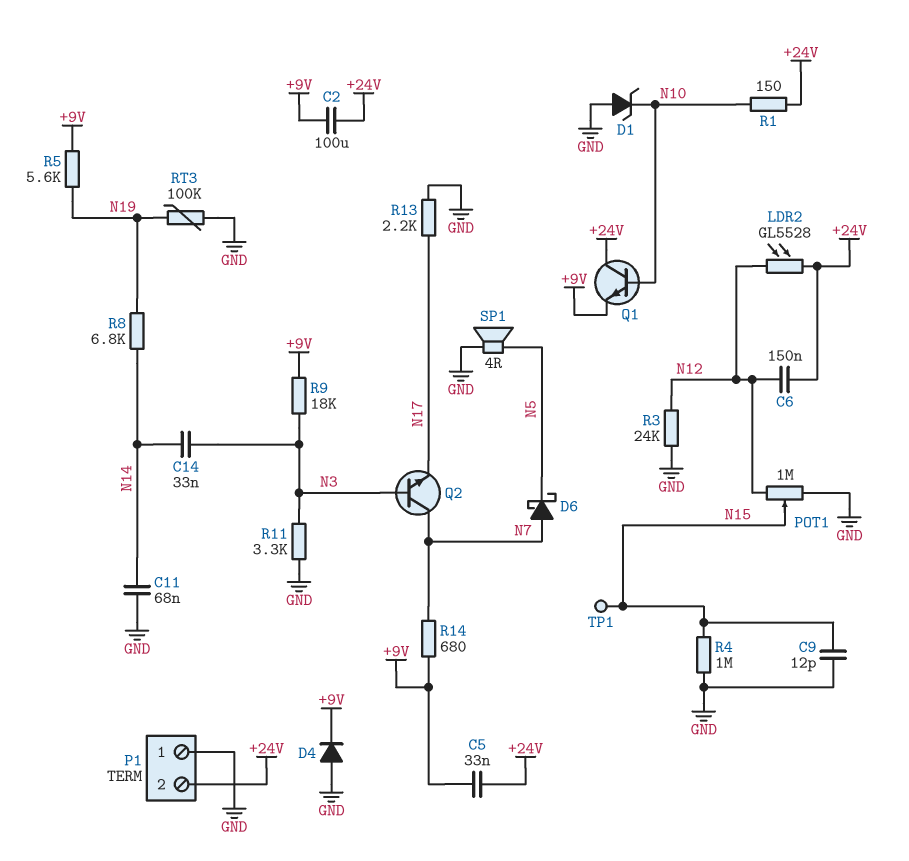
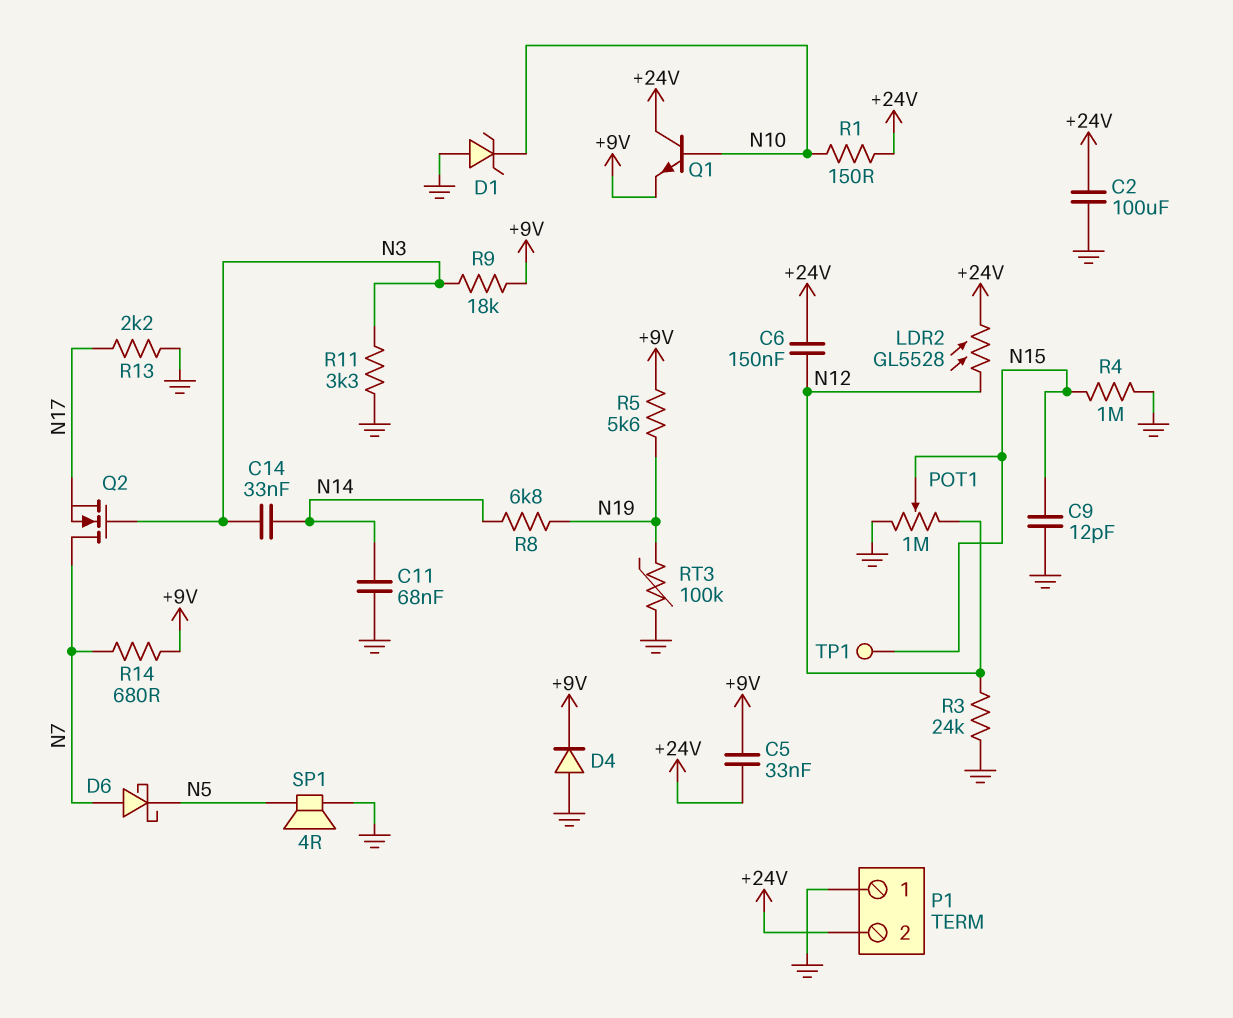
C2: 100uF (+9V, +24V) -> 100uF (+24V, GND)
Q2: NPN (B N3, C N7, E N17) -> NMOS (G N3, D N7, S N17)

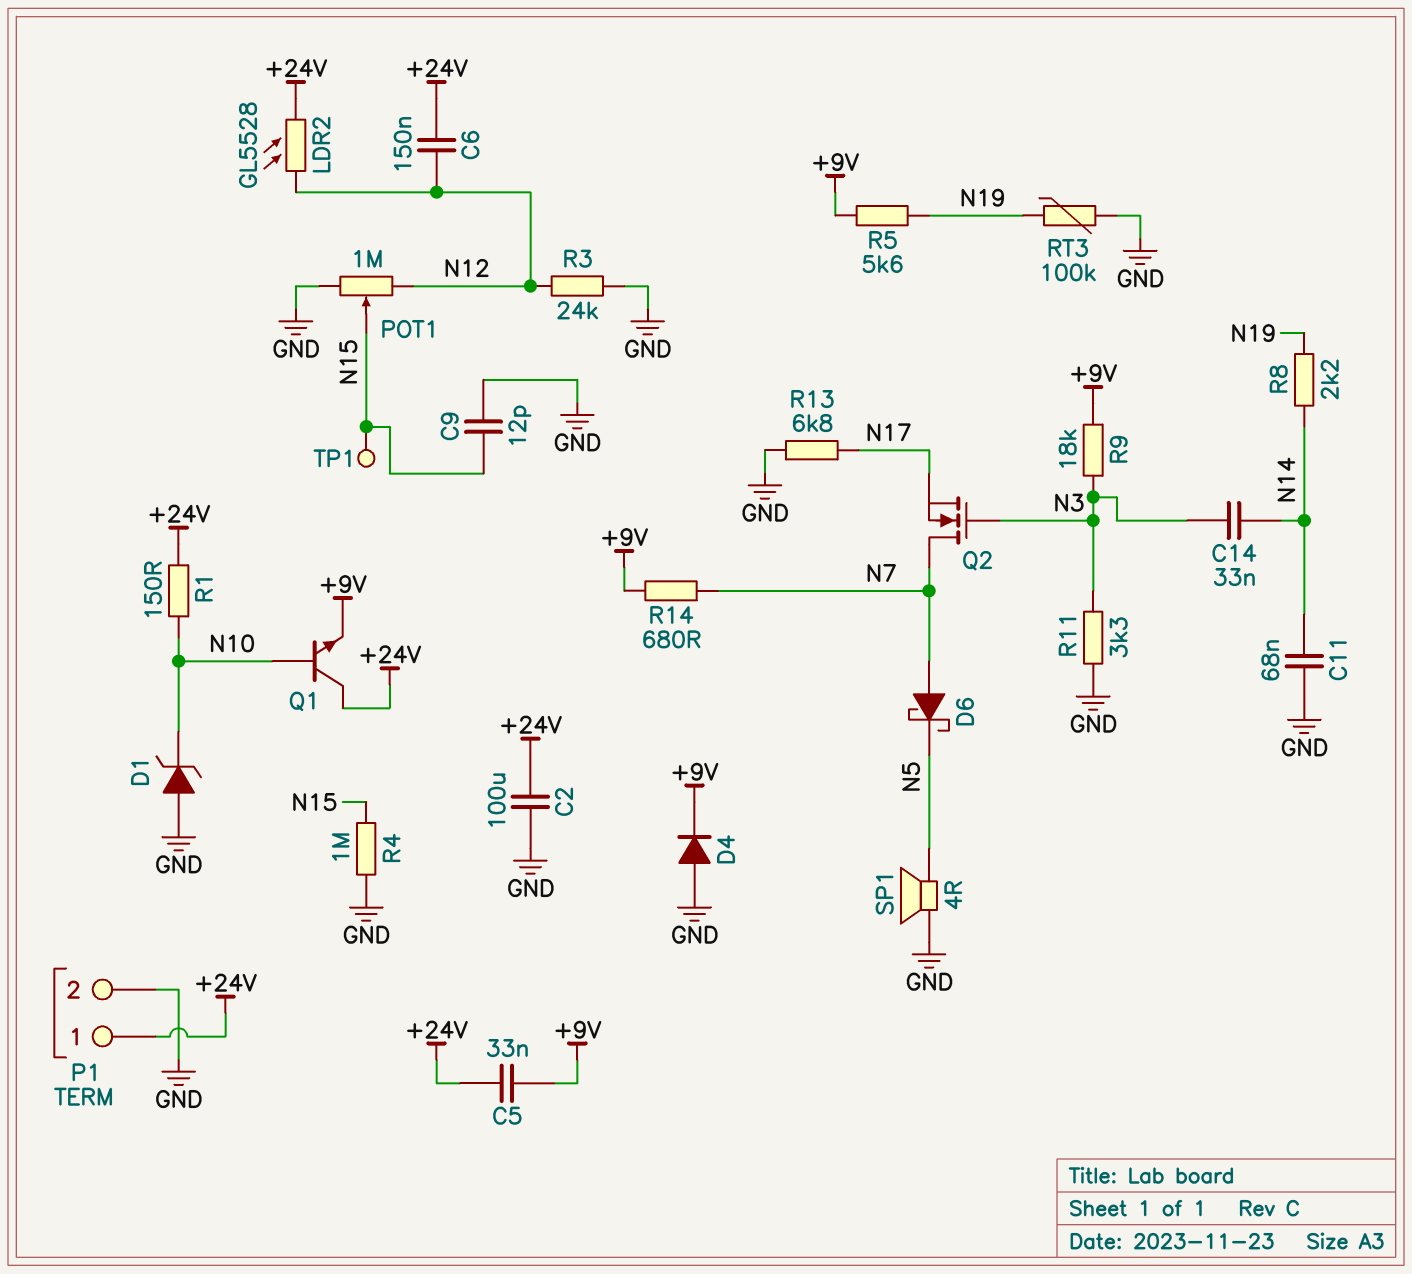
P1 pin 1: GND -> +24V
P1 pin 2: +24V -> GND
R8: 6.8k (N14, N19) -> 2.2k (N14, N19)
R13: 2.2k (GND, N17) -> 6.8k (GND, N17)

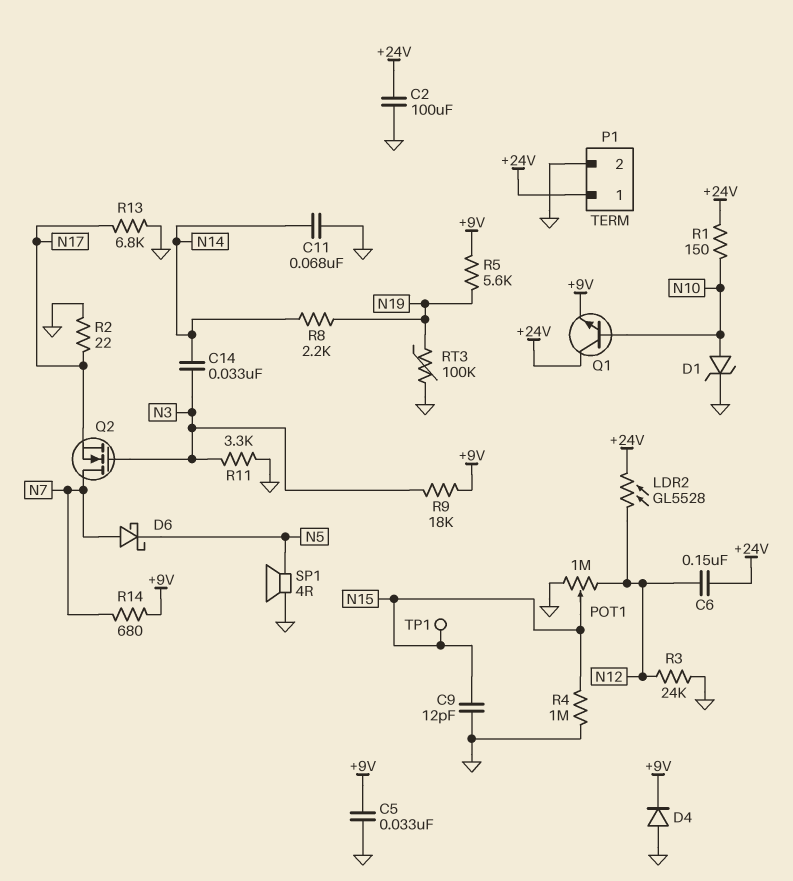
C5: 33nF (+9V, +24V) -> 33nF (+9V, GND)
D1: zener (A GND, K N10) -> zener (A N10, K GND)
R2: none -> 22 (GND, N17)

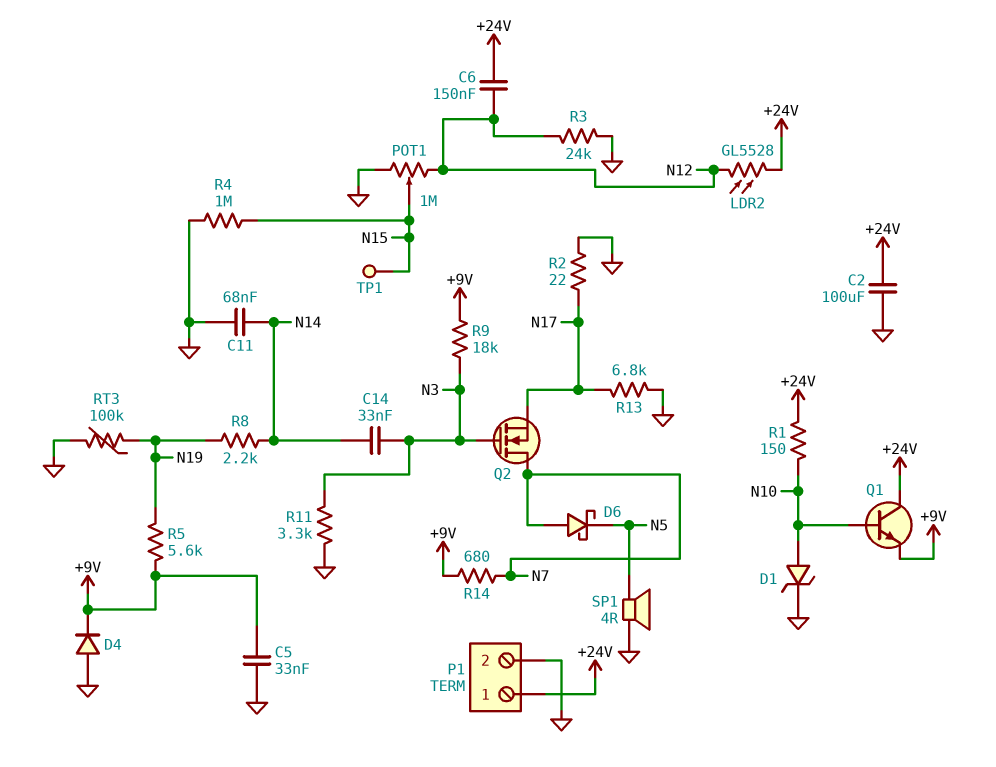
C9: 12pF (GND, N15) -> none

